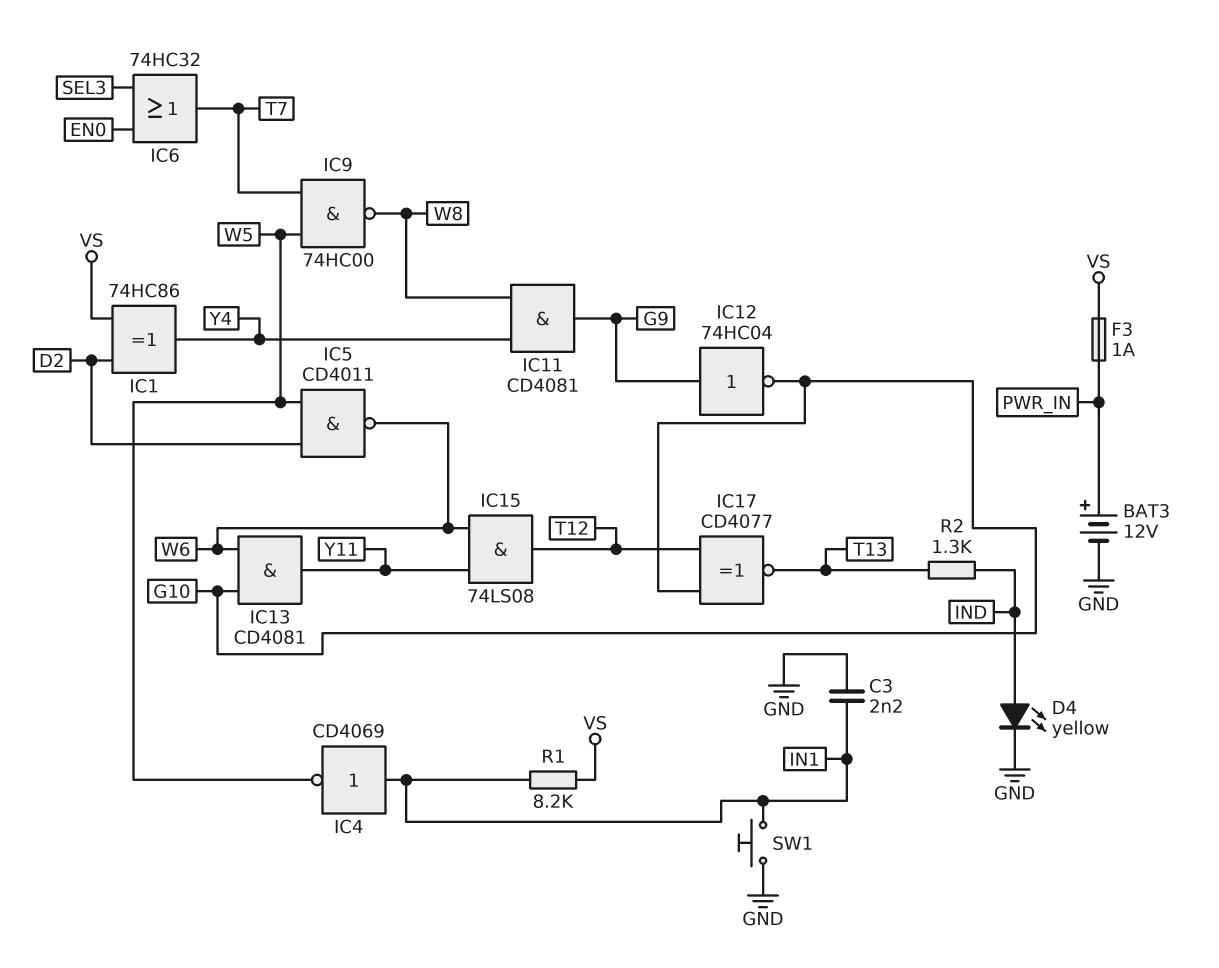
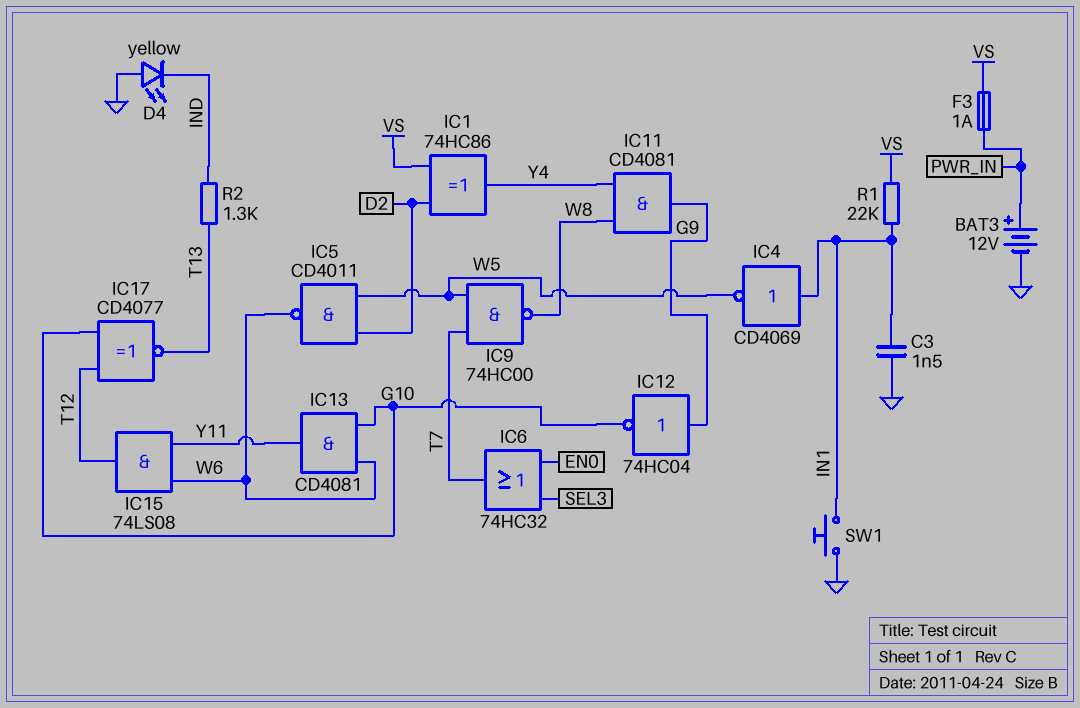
C3: 2.2nF (GND, IN1) -> 1.5nF (GND, IN1)
D4: LED yellow (A IND, K GND) -> LED yellow (A GND, K IND)
R1: 8.2k (IN1, VS) -> 22k (IN1, VS)

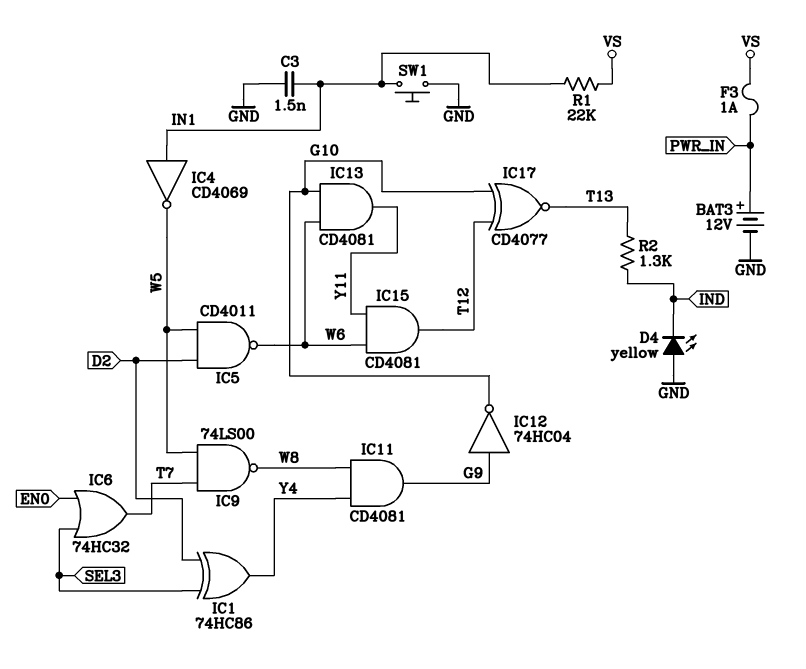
IC1: XOR 74HC86 (in D2, in VS, out Y4) -> XOR 74HC86 (in D2, in SEL3, out Y4)
IC9: NAND 74HC00 (in T7, in W5, out W8) -> NAND 74LS00 (in T7, in W5, out W8)
IC15: AND 74LS08 (in W6, in Y11, out T12) -> AND CD4081 (in W6, in Y11, out T12)

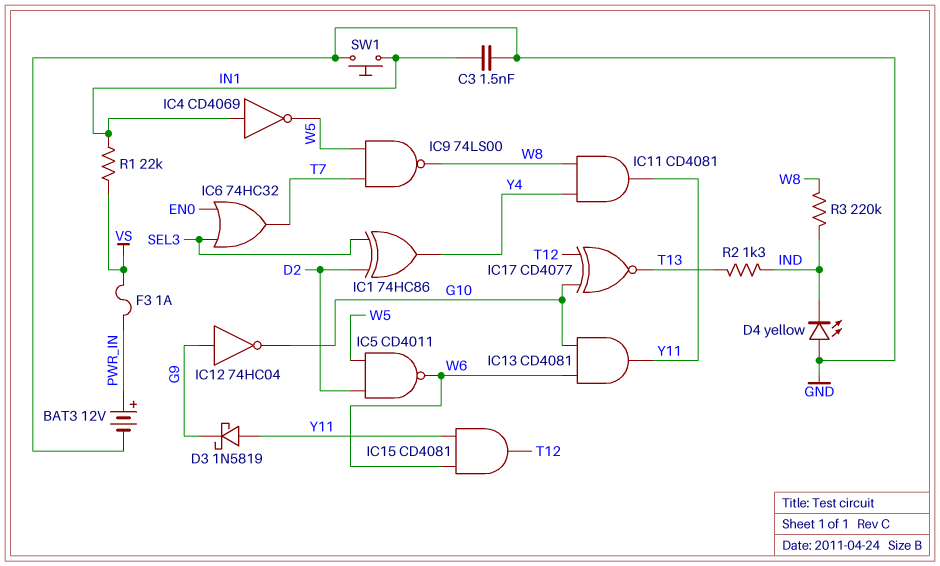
D3: none -> schottky 1N5819 (A Y11, K G9)
IC11: AND CD4081 (in W8, in Y4, out G9) -> AND CD4081 (in W8, in Y4, out Y11)
R3: none -> 220k (IND, W8)

